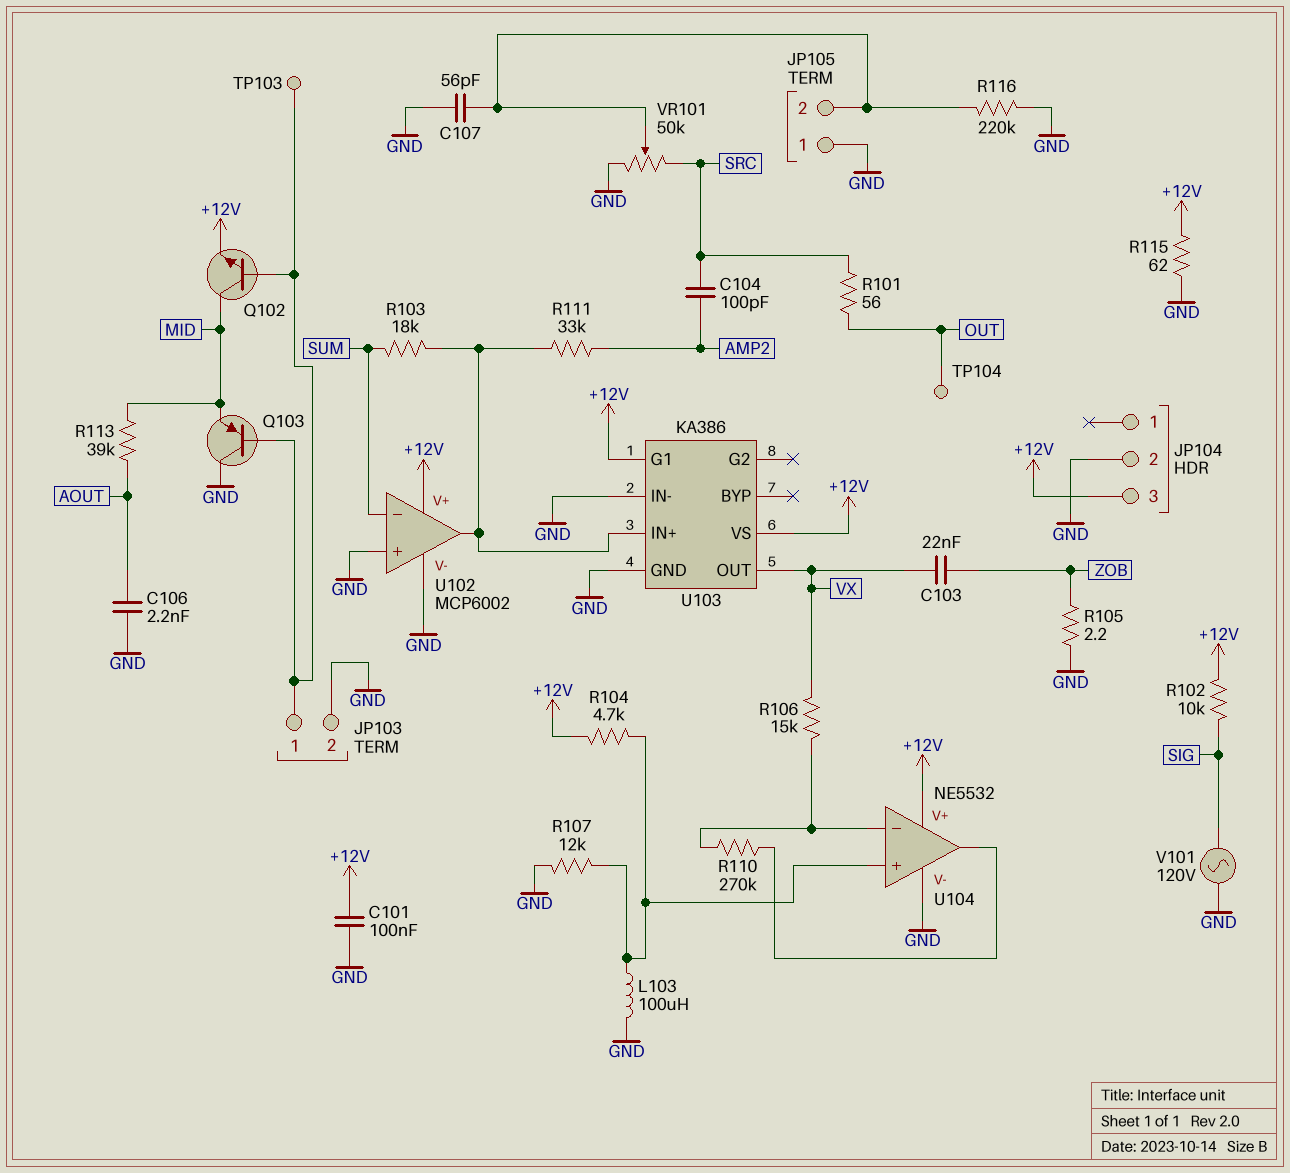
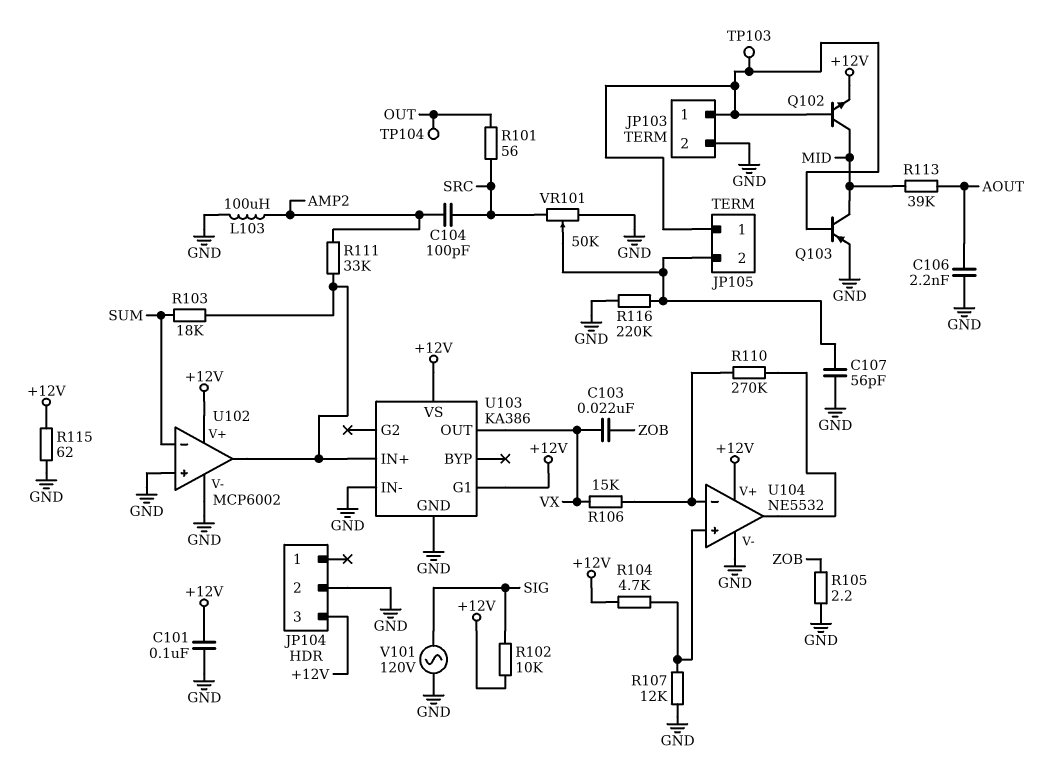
JP105 pin 1: GND -> JP103/1
L103: 100uH (GND, U104/in+) -> 100uH (AMP2, GND)
Q103: PNP (B JP103/1, C GND, E MID) -> PNP (B JP103/1, C MID, E GND)

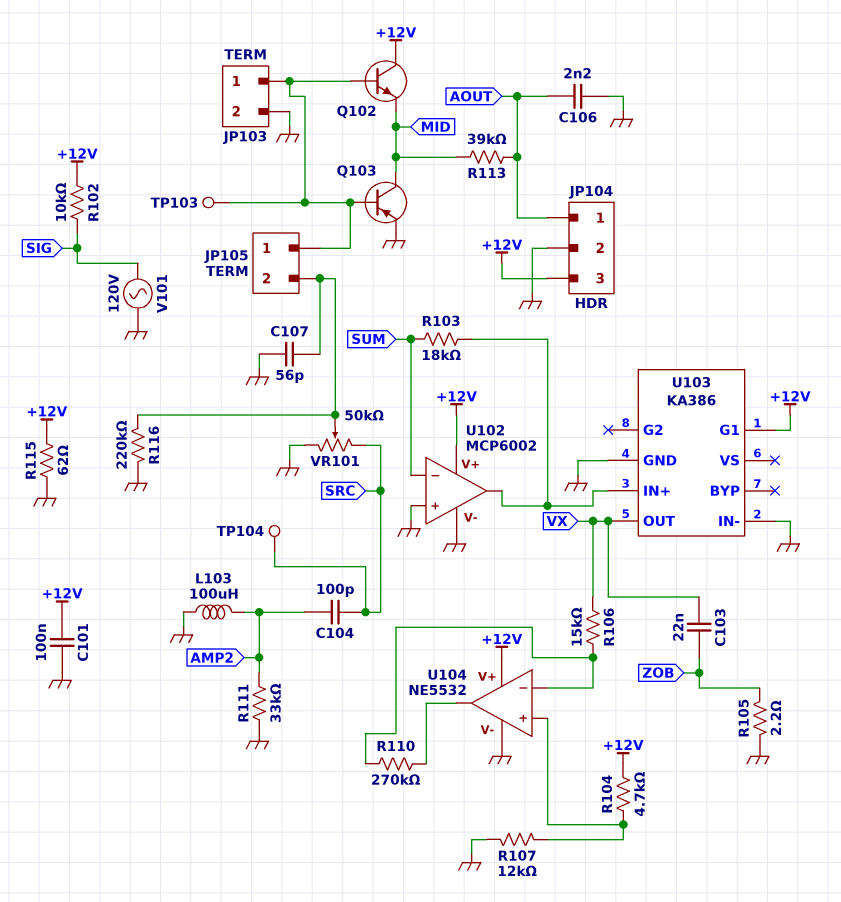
JP104 pin 1: none -> AOUT
Q102: NPN (B JP103/1, C MID, E +12V) -> NPN (B JP103/1, C +12V, E MID)
R101: 56 (OUT, SRC) -> none
R111: 33k (AMP2, U102/out) -> 33k (AMP2, GND)
TP104: test point (OUT) -> test point (SRC)
U103 pin VS: +12V -> none

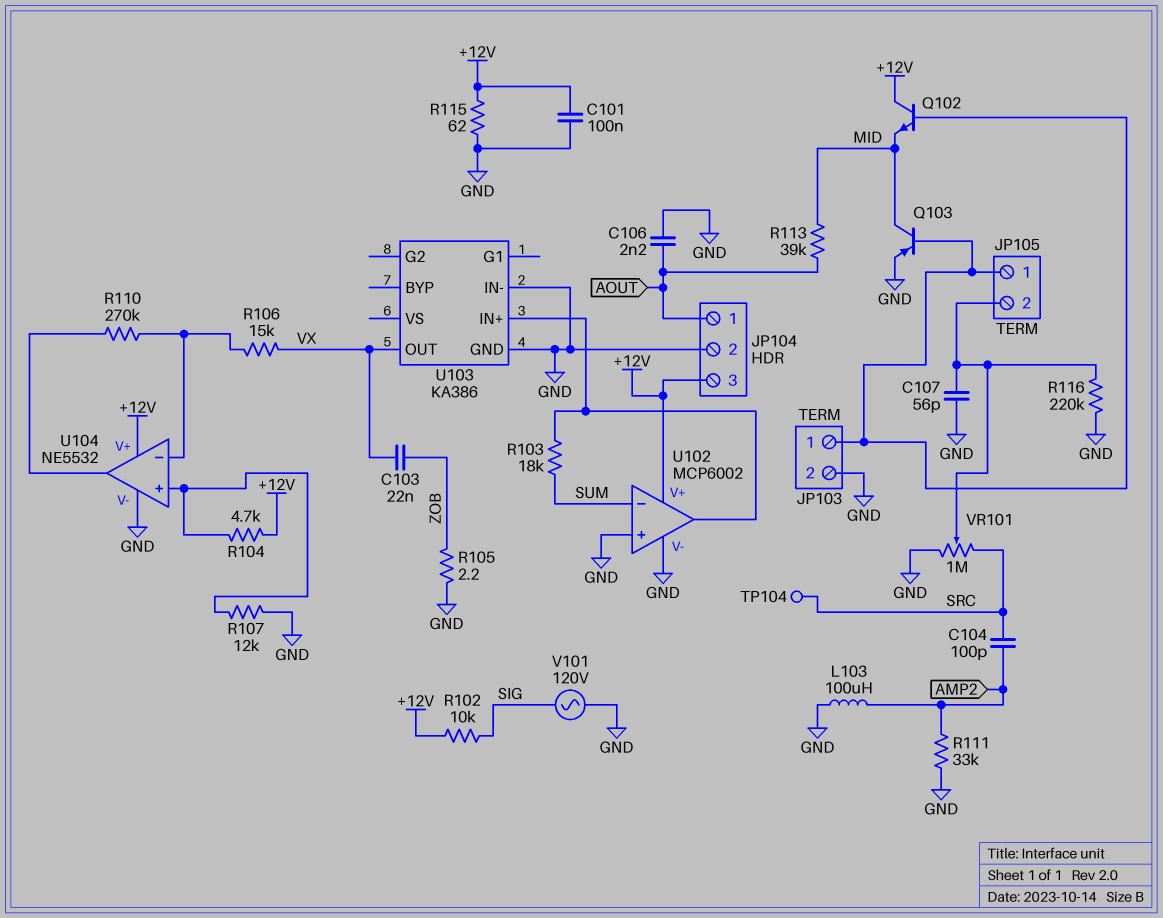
TP103: test point (JP103/1) -> none
U103 pin G1: +12V -> none
VR101: 50k (GND, SRC, wiper JP105/2) -> 1M (GND, SRC, wiper JP105/2)

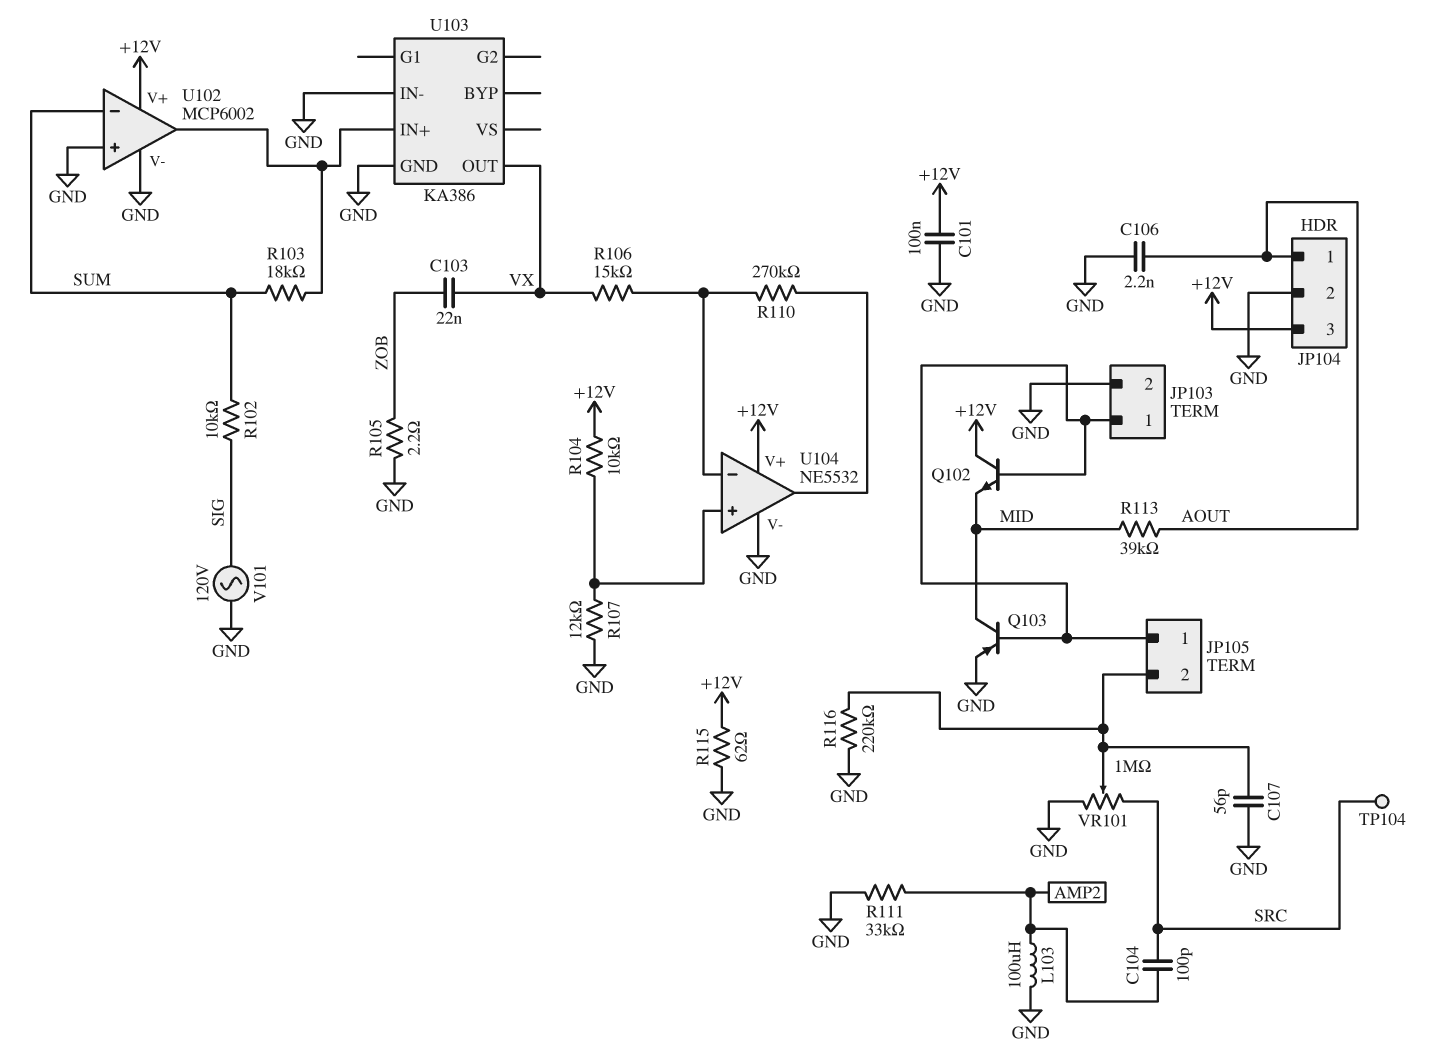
R102: 10k (+12V, SIG) -> 10k (SIG, SUM)
R104: 4.7k (+12V, U104/in+) -> 10k (+12V, U104/in+)

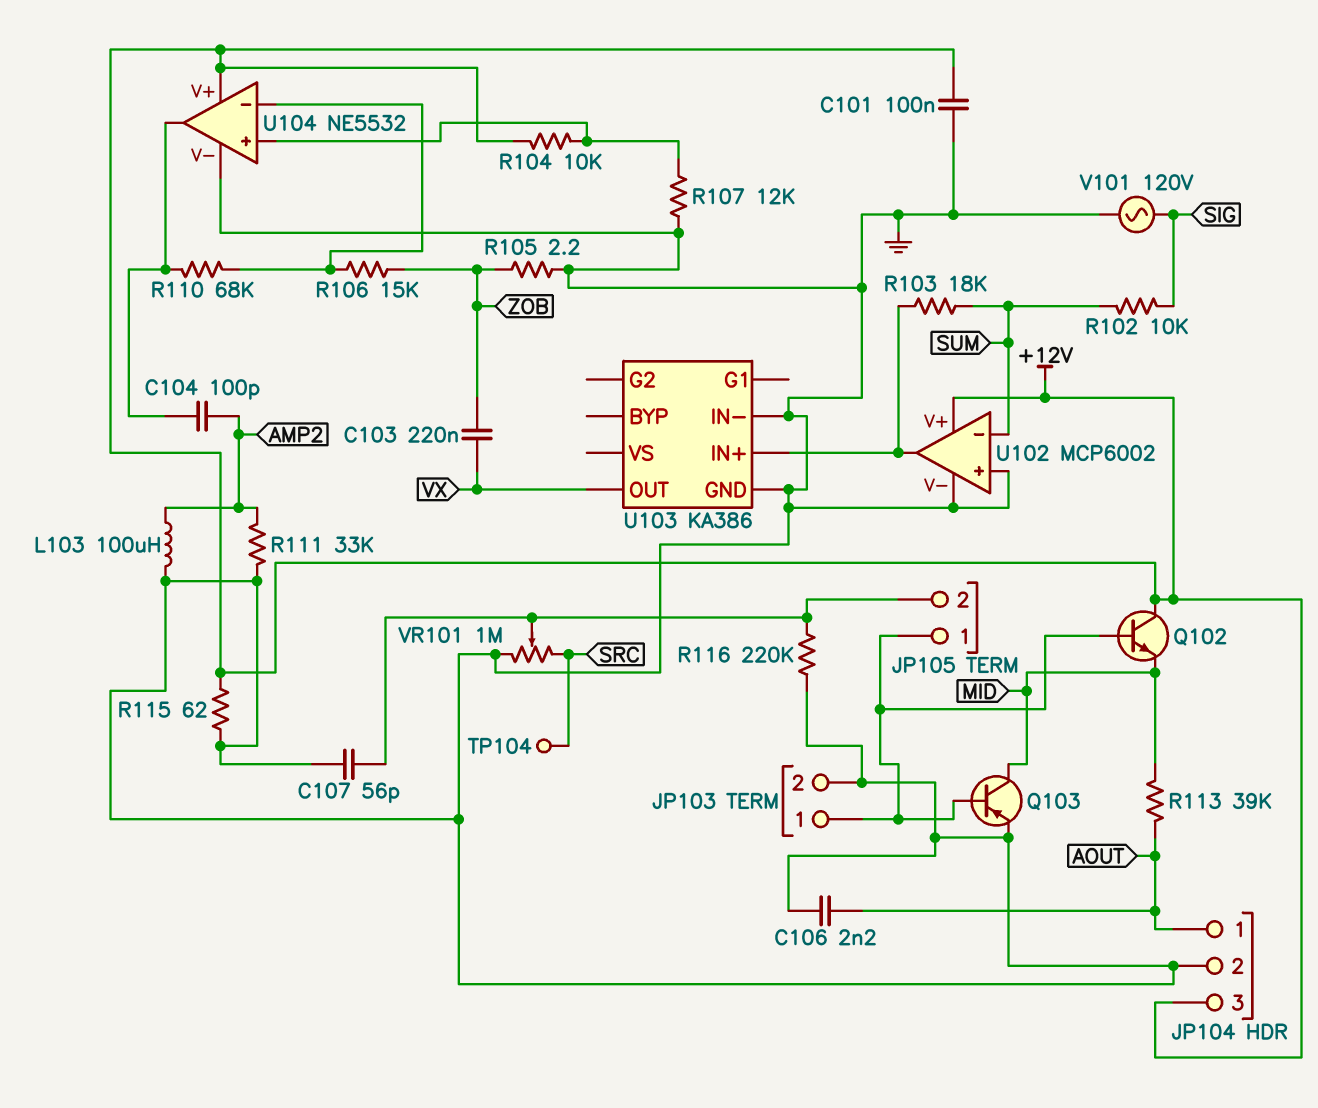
C103: 22nF (VX, ZOB) -> 220nF (VX, ZOB)
C104: 100pF (AMP2, SRC) -> 100pF (AMP2, U104/out)
R106: 15k (U104/in-, VX) -> 15k (U104/in-, ZOB)
R110: 270k (U104/in-, U104/out) -> 68k (U104/in-, U104/out)

